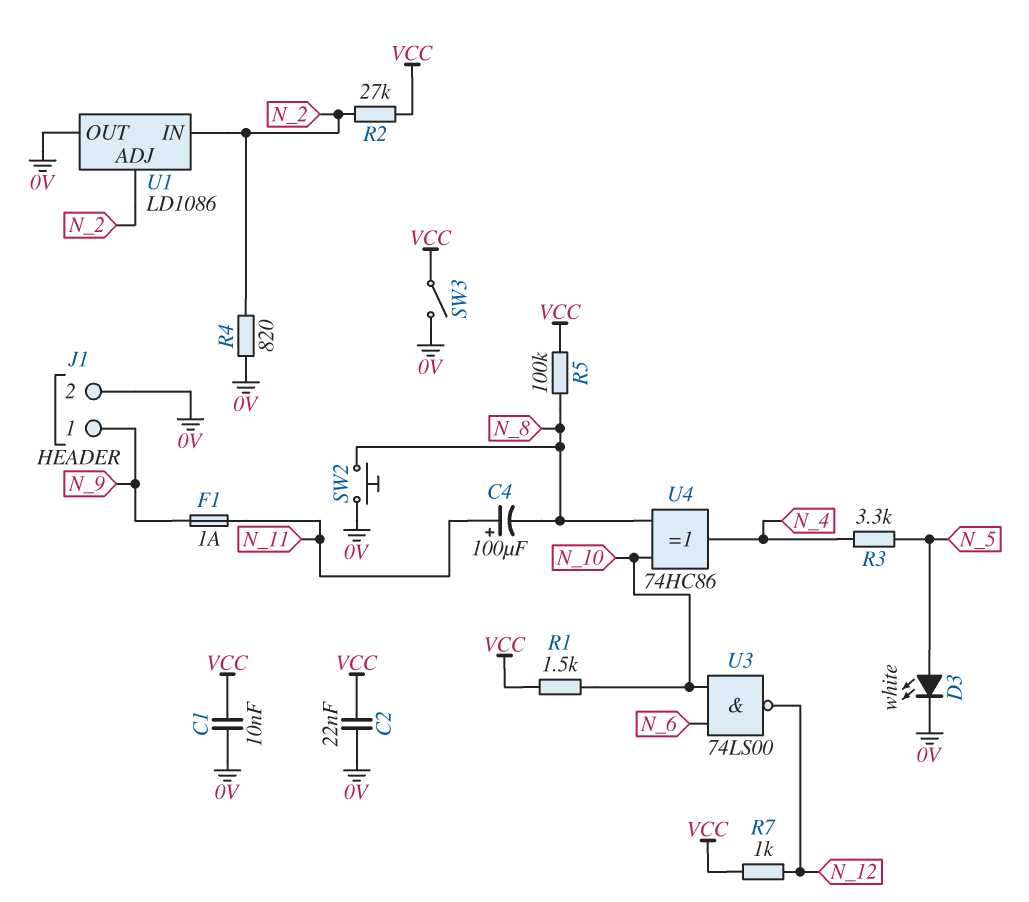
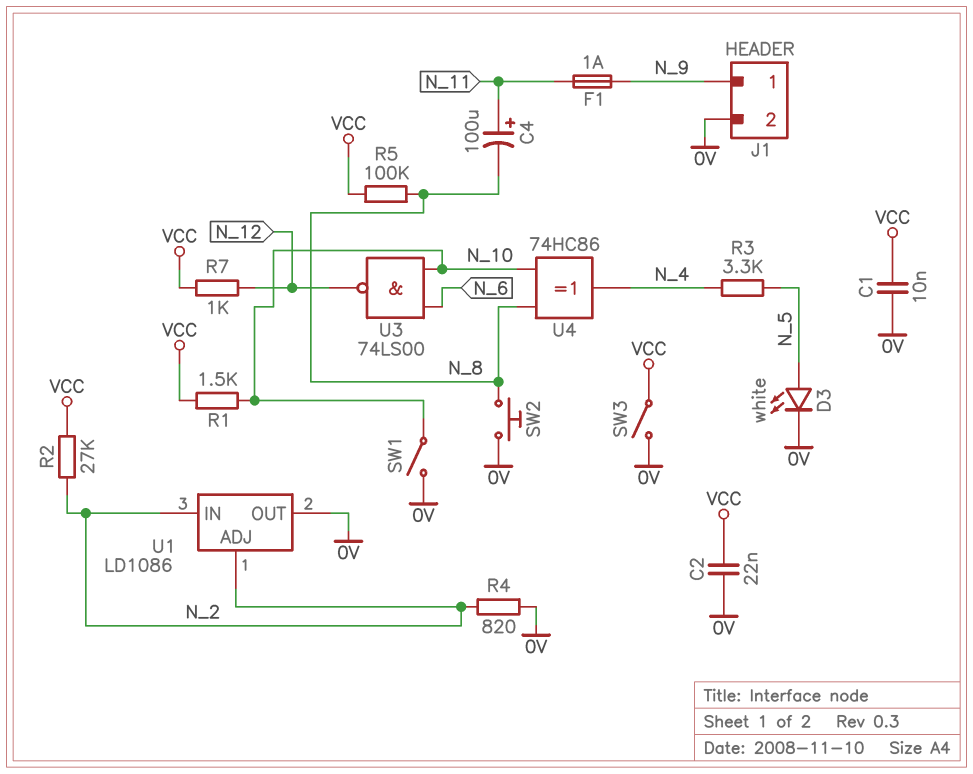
SW1: none -> switch (0V, N_10)

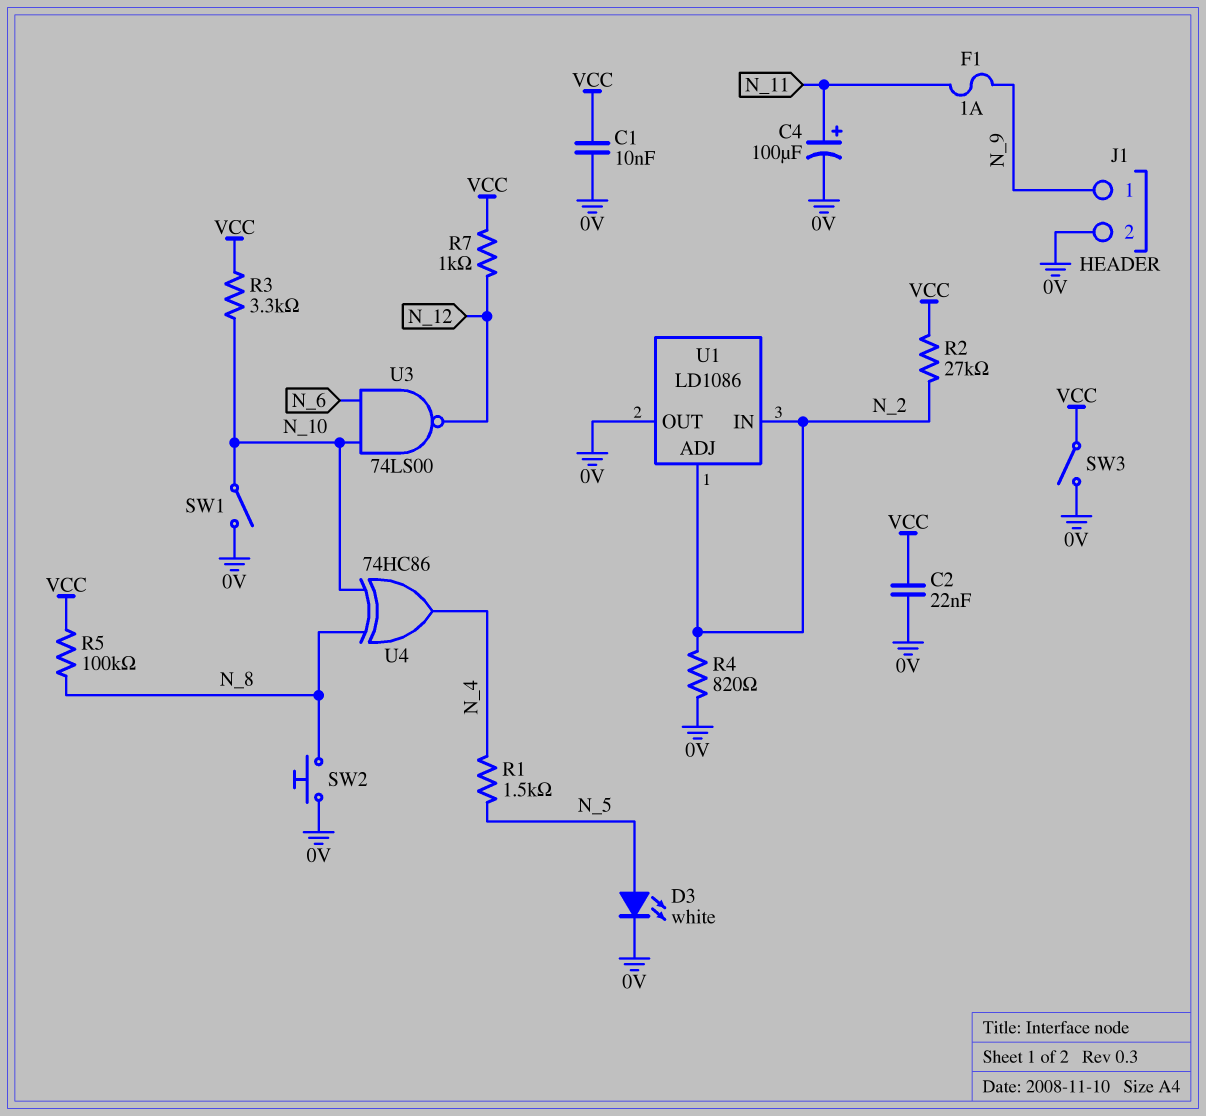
C4: 100uF (plus N_11, minus N_8) -> 100uF (plus N_11, minus 0V)
R1: 1.5k (N_10, VCC) -> 1.5k (N_4, N_5)
R3: 3.3k (N_4, N_5) -> 3.3k (N_10, VCC)

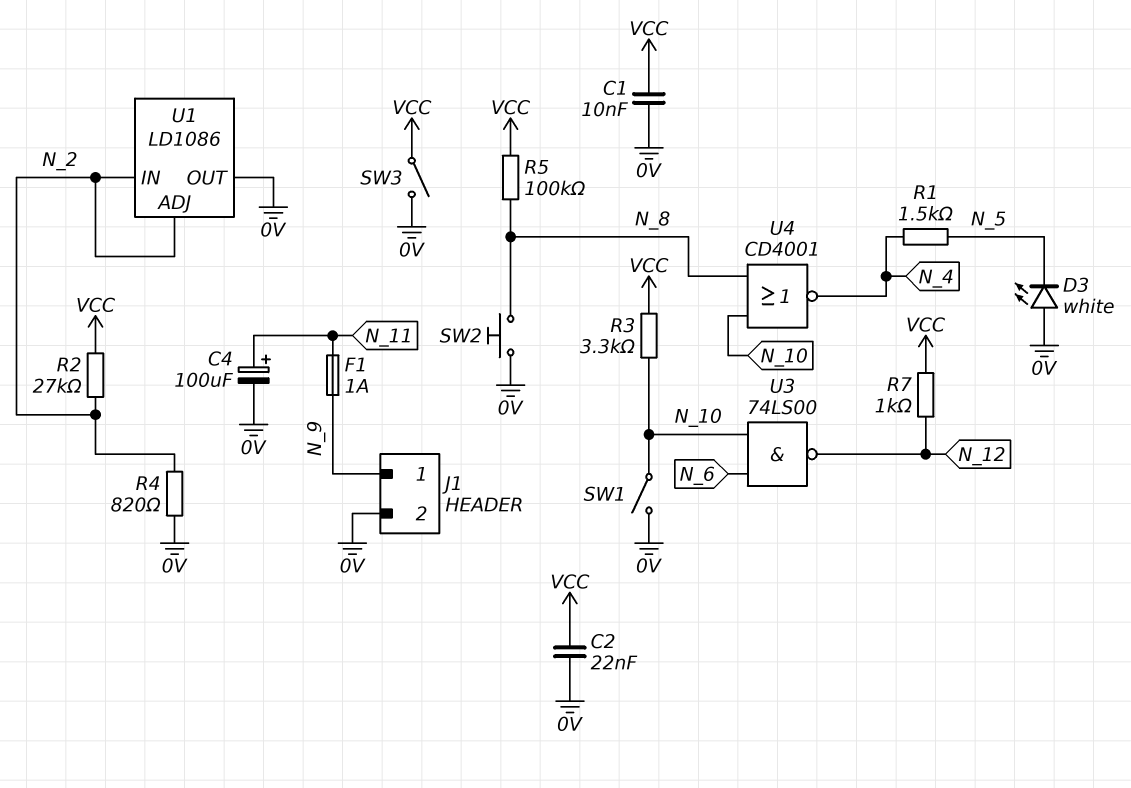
D3: LED white (A N_5, K 0V) -> LED white (A 0V, K N_5)
U4: XOR 74HC86 (in N_8, in N_10, out N_4) -> NOR CD4001 (in N_8, in N_10, out N_4)

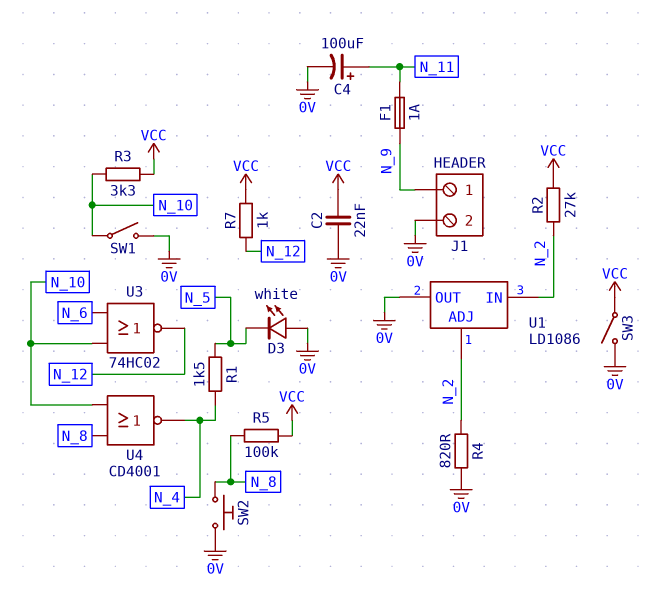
C1: 10nF (0V, VCC) -> none
U3: NAND 74LS00 (in N_6, in N_10, out N_12) -> NOR 74HC02 (in N_6, in N_10, out N_12)

